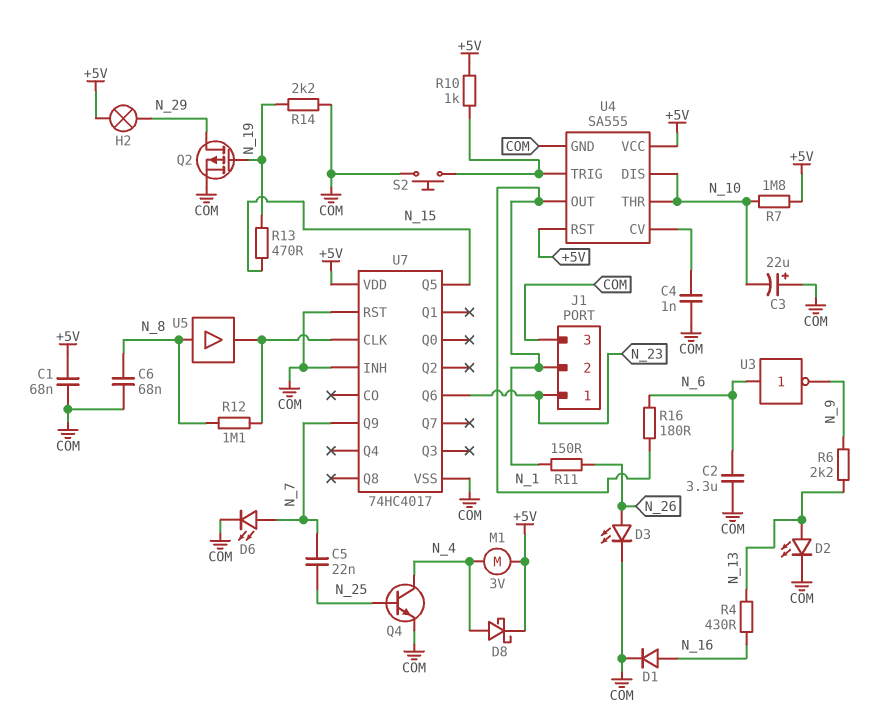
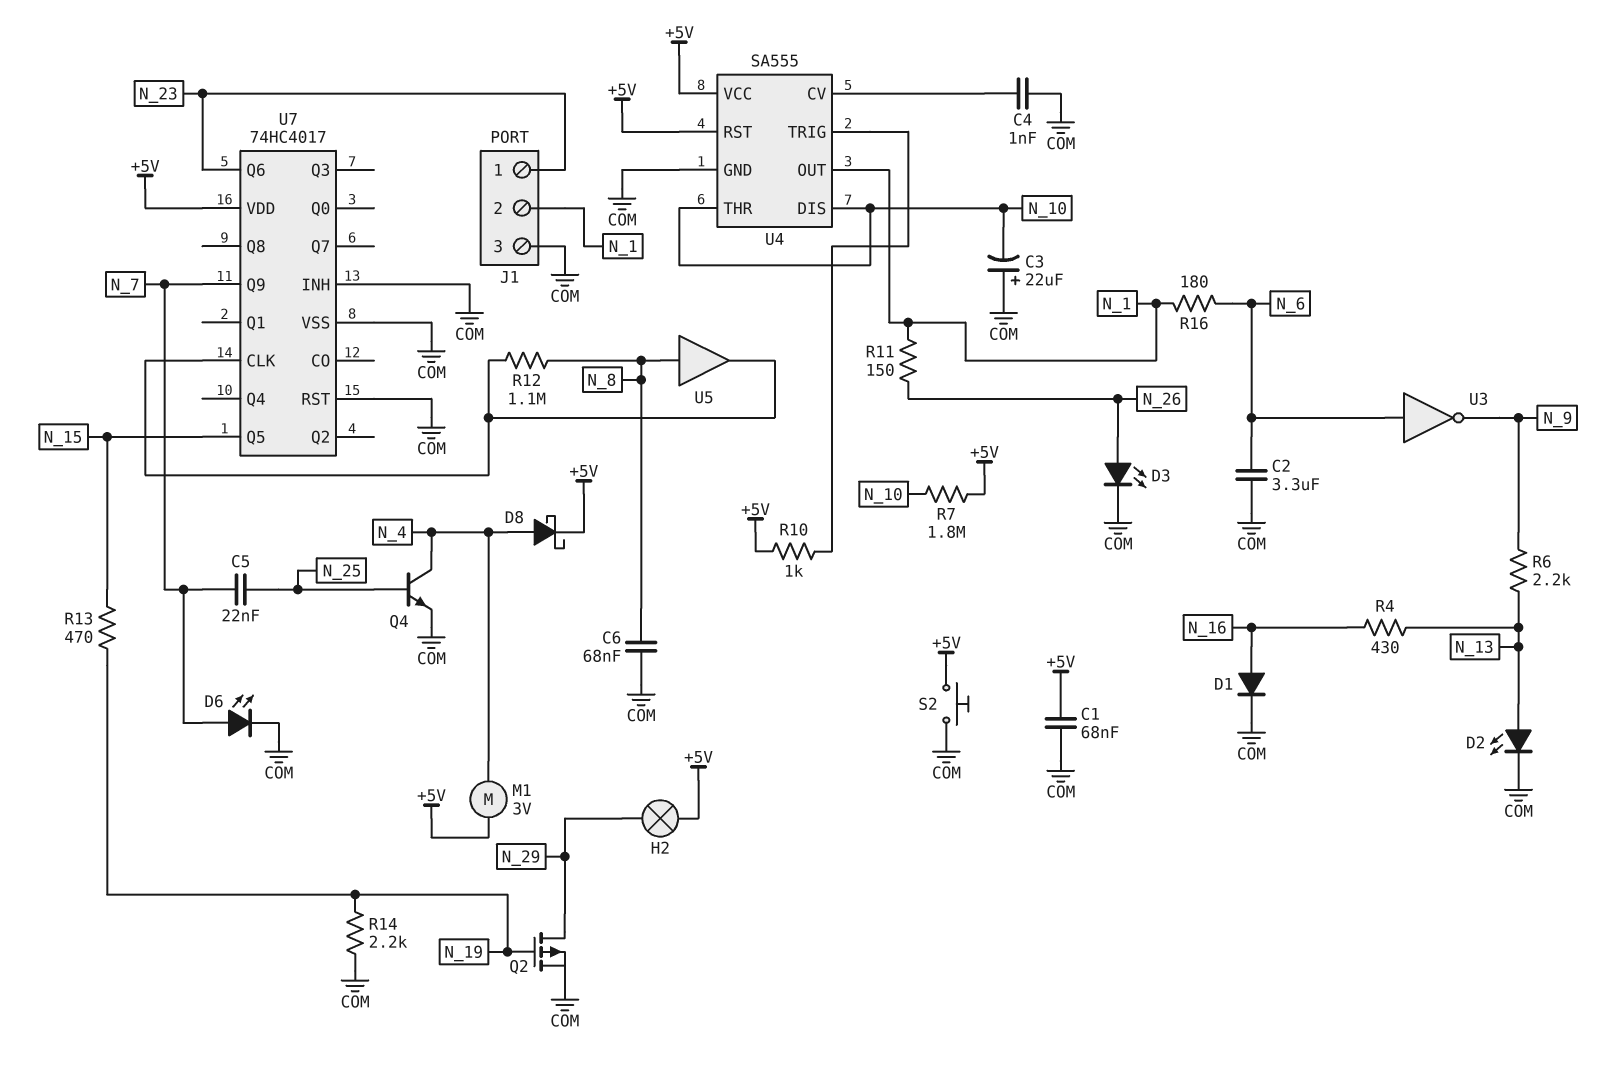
S2: button (COM, U4/TRIG) -> button (+5V, COM)

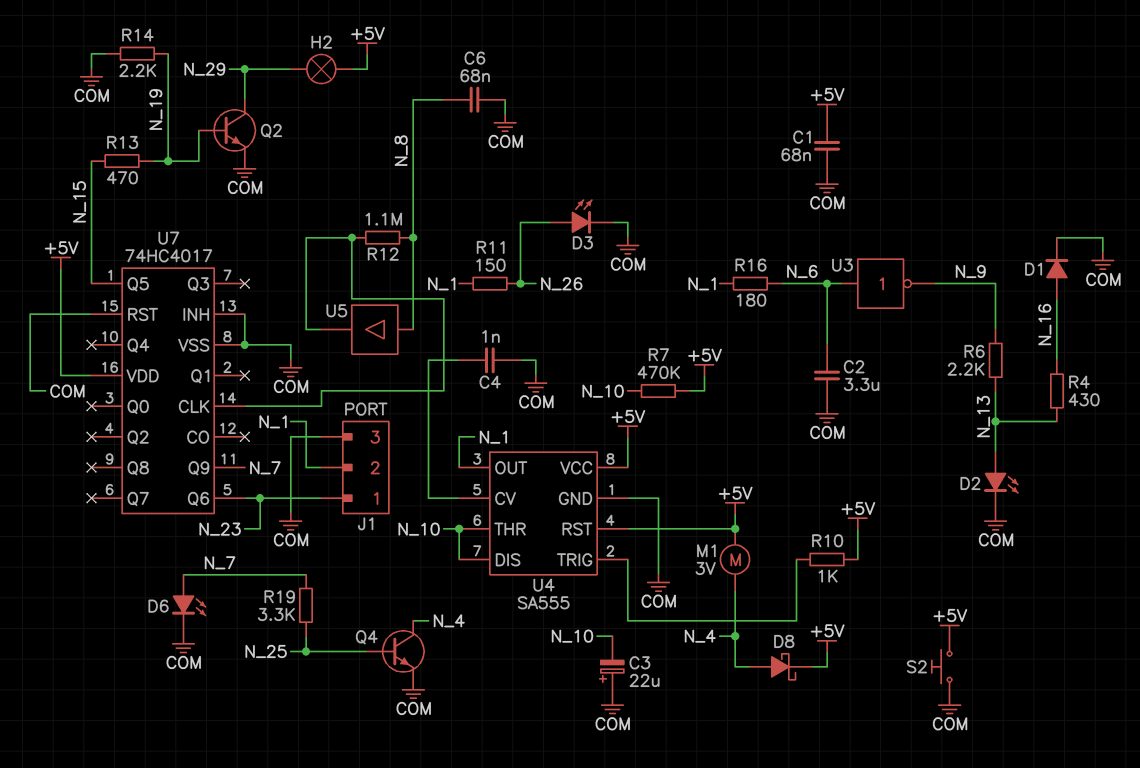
C5: 22nF (N_7, N_25) -> none
Q2: PMOS (G N_19, D N_29, S COM) -> NPN (B N_19, C N_29, E COM)
R7: 1.8M (+5V, N_10) -> 470k (+5V, N_10)
R19: none -> 3.3k (N_7, N_25)

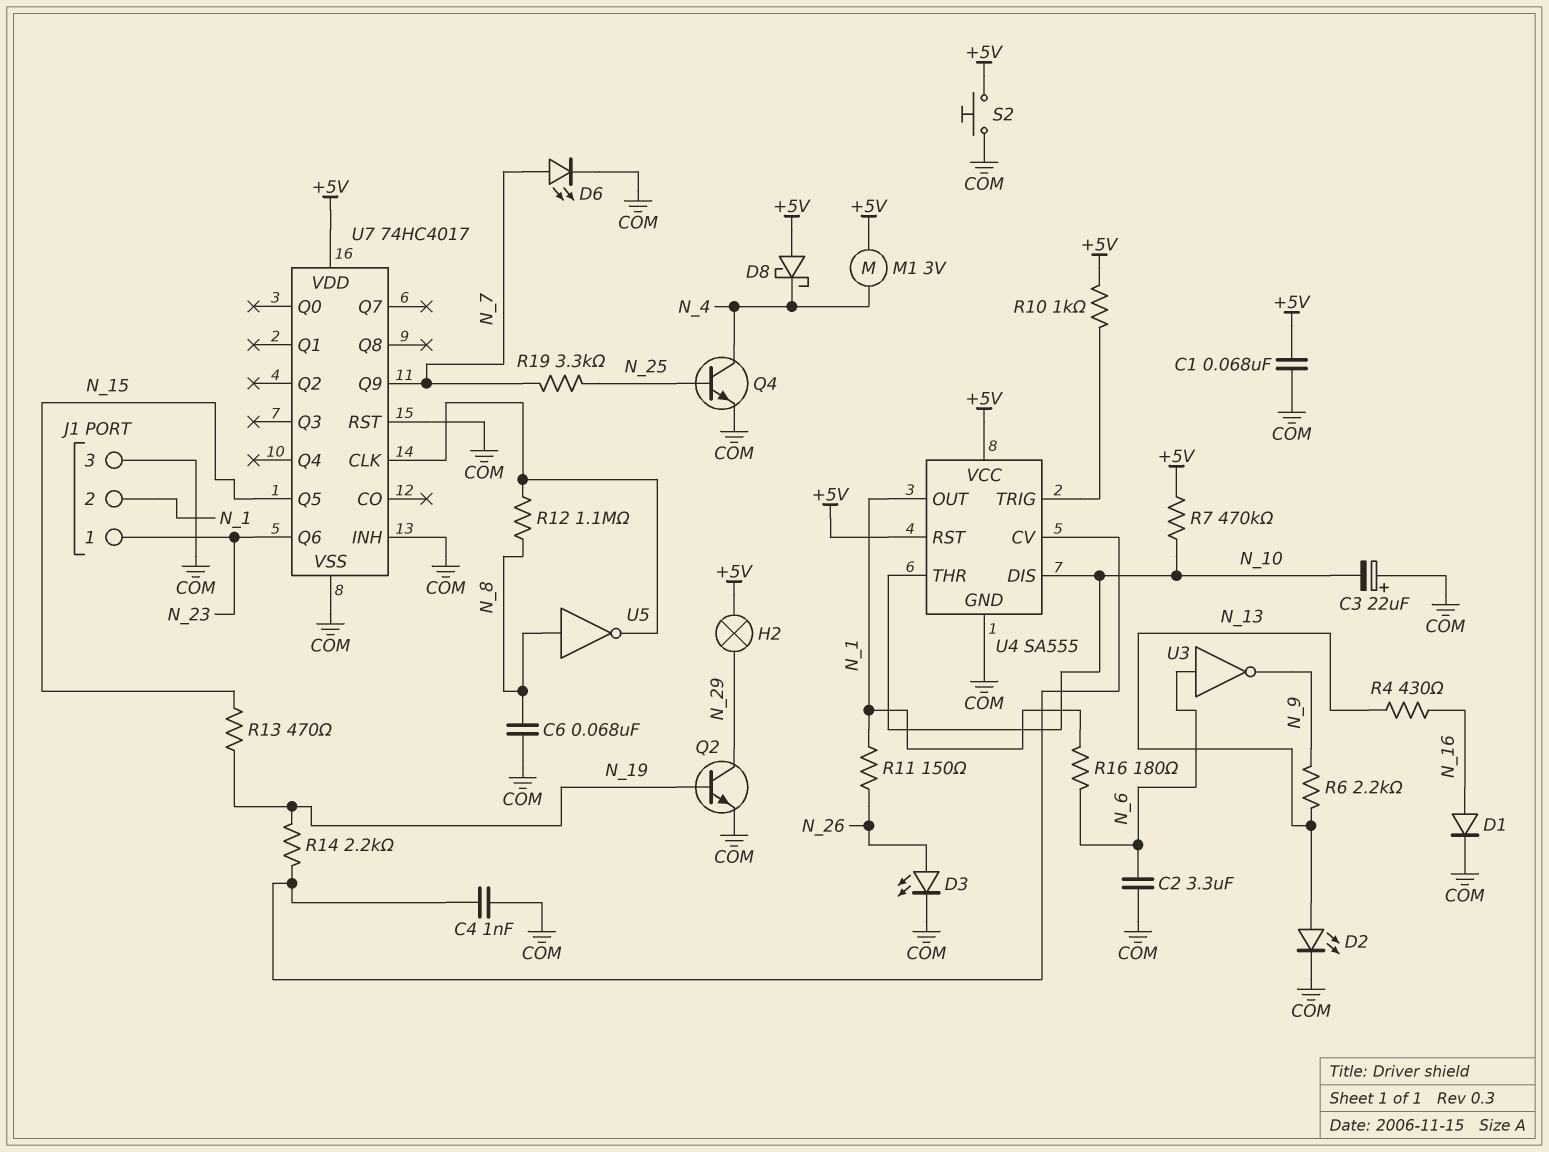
D8: schottky (A N_4, K +5V) -> schottky (A +5V, K N_4)
R14: 2.2k (COM, N_19) -> 2.2k (N_19, U4/CV)
U5: buffer (in N_8, out U7/CLK) -> NOT (in N_8, out U7/CLK)

